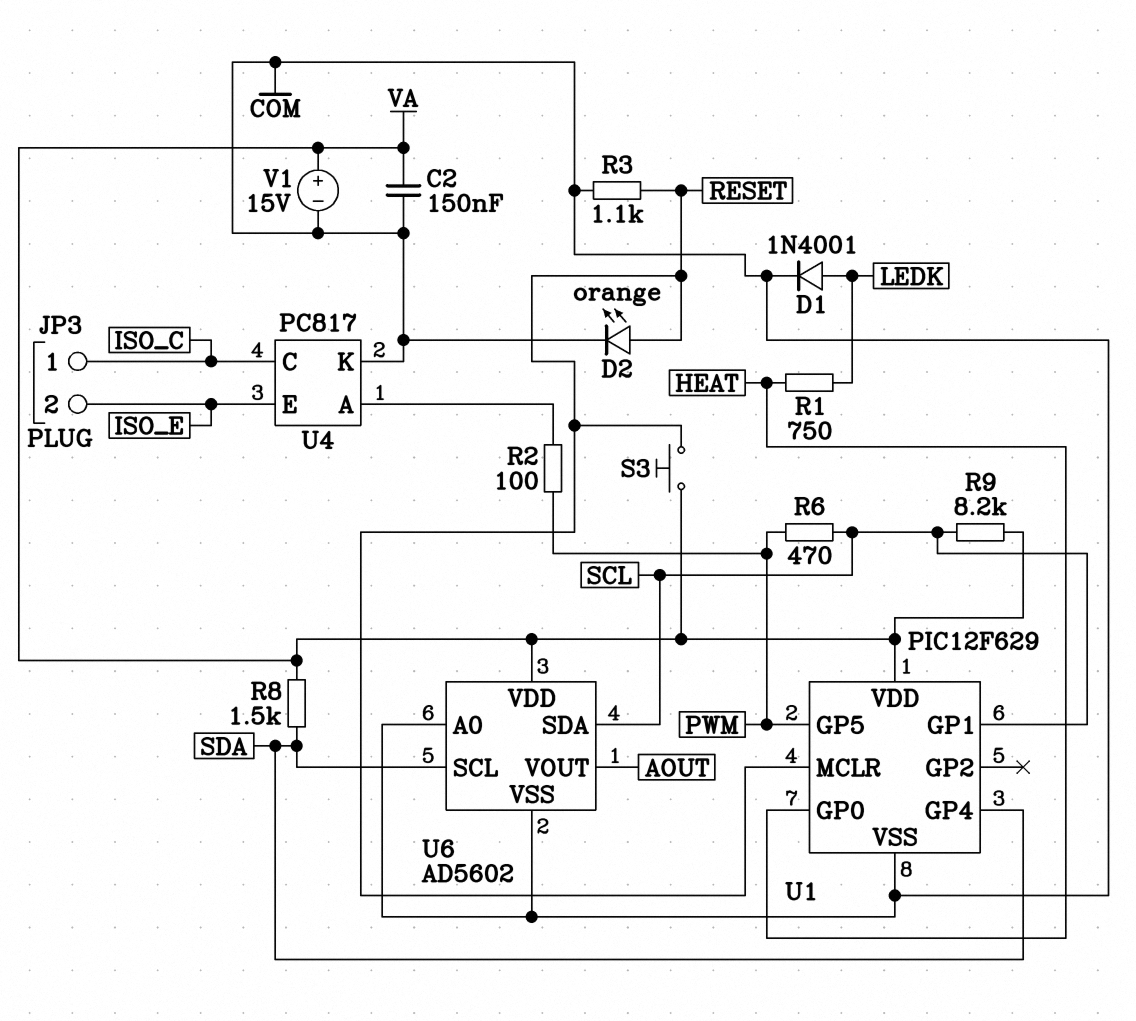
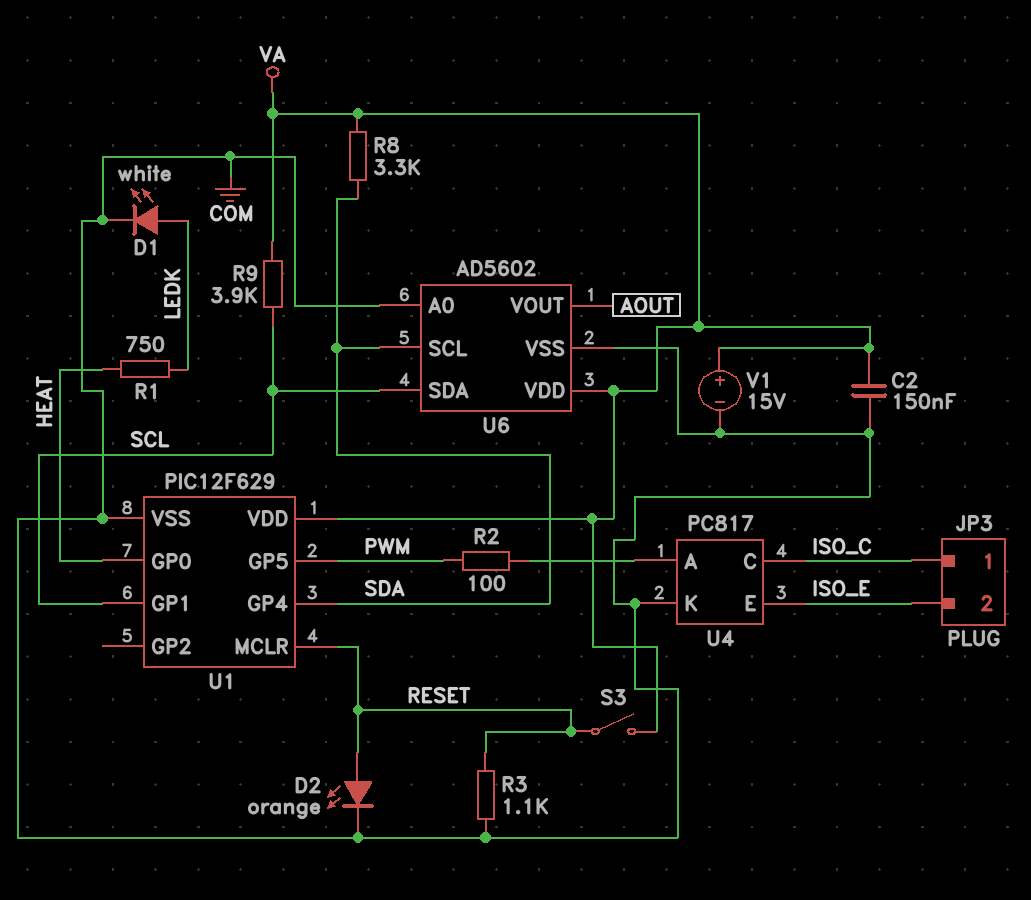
D1: diode 1N4001 (A LEDK, K COM) -> LED white (A LEDK, K COM)
R6: 470 (PWM, SCL) -> none
R8: 1.5k (SDA, VA) -> 3.3k (SDA, VA)
R9: 8.2k (SCL, VA) -> 3.9k (SCL, VA)
S3: button (RESET, VA) -> switch (RESET, VA)

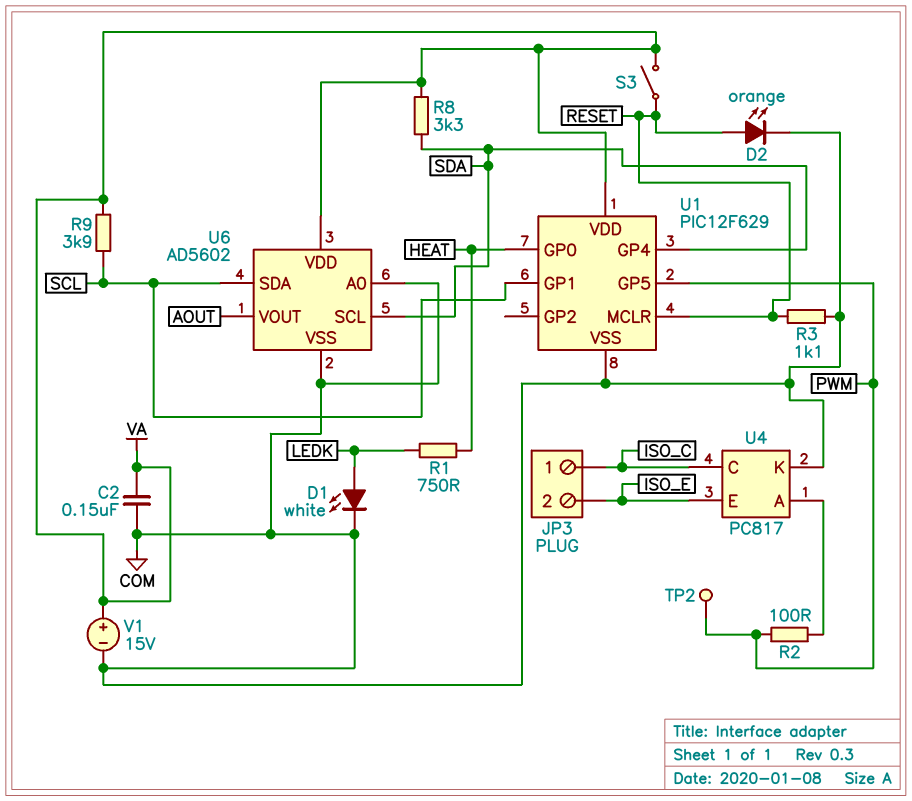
TP2: none -> test point (PWM)

